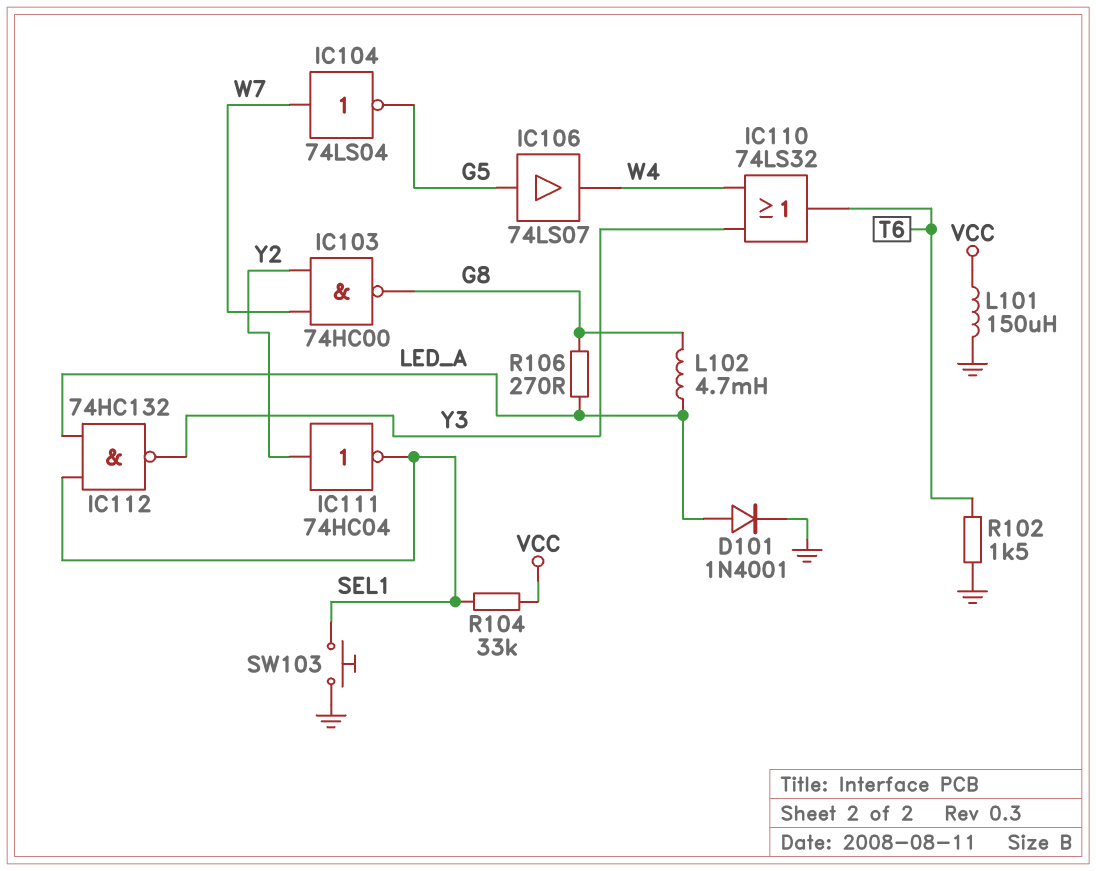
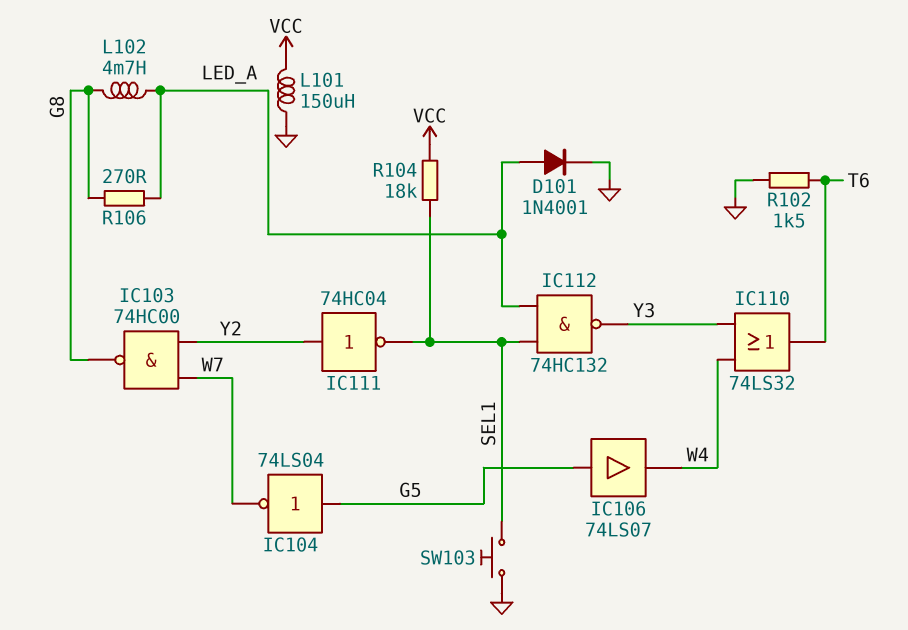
IC104: NOT 74LS04 (in W7, out G5) -> NOT 74LS04 (in G5, out W7)
R104: 33k (SEL1, VCC) -> 18k (SEL1, VCC)

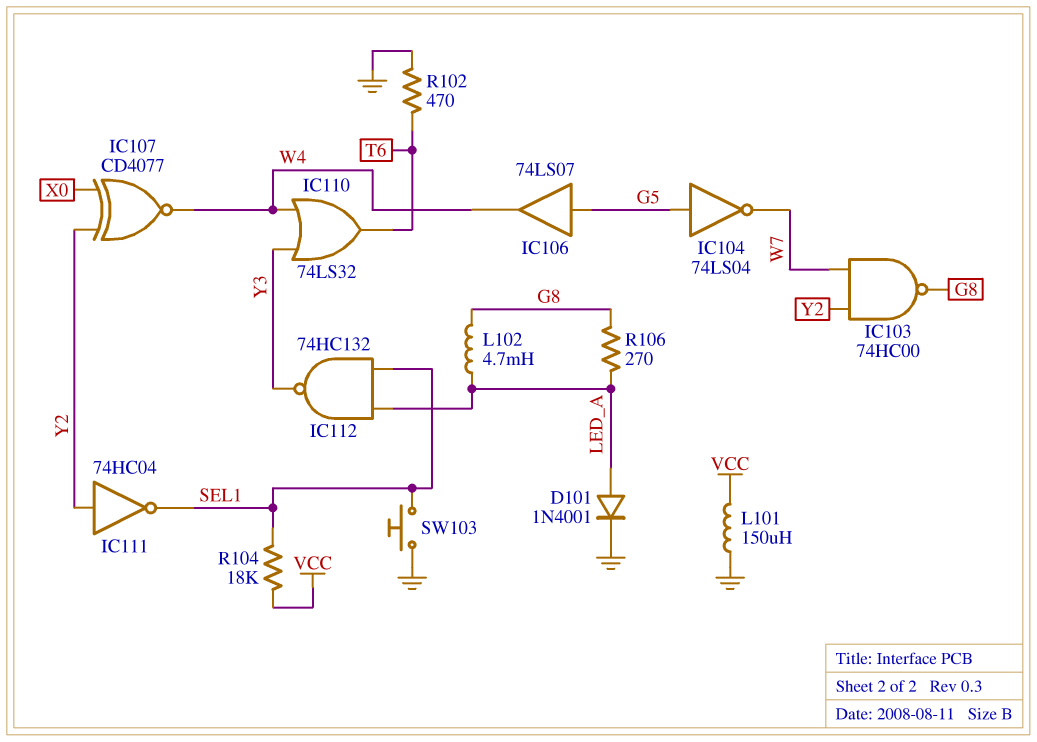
IC107: none -> XNOR CD4077 (in X0, in Y2, out W4)
R102: 1.5k (GND, T6) -> 470 (GND, T6)

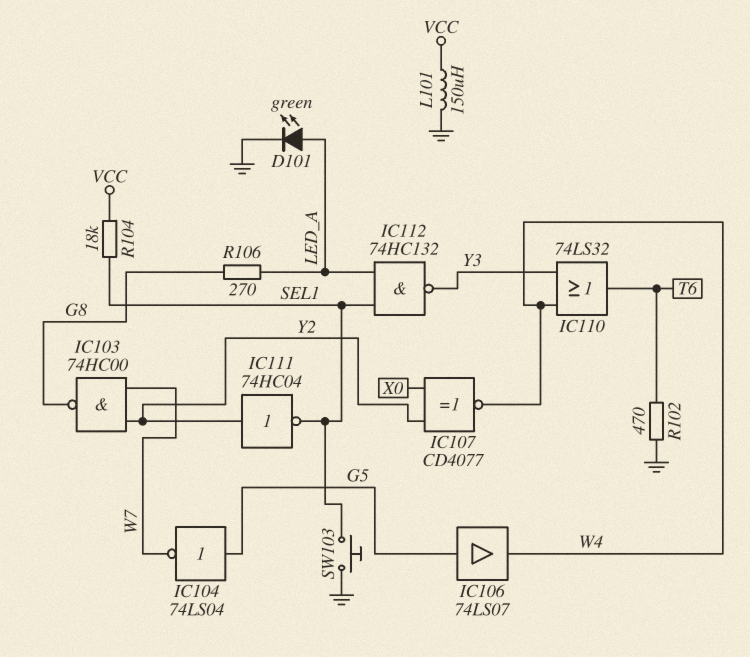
D101: diode 1N4001 (A LED_A, K GND) -> LED green (A LED_A, K GND)
L102: 4.7mH (G8, LED_A) -> none

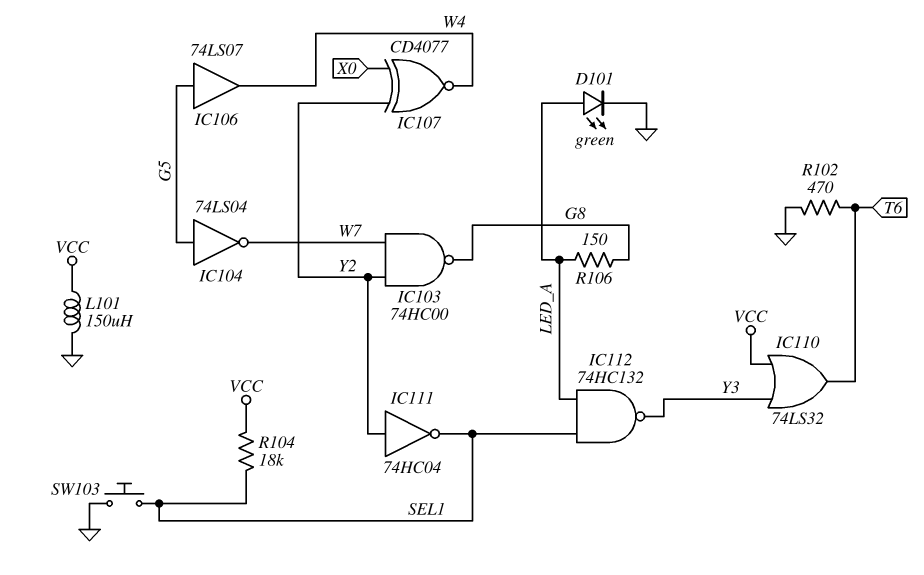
IC110: OR 74LS32 (in W4, in Y3, out T6) -> OR 74LS32 (in VCC, in Y3, out T6)
R106: 270 (G8, LED_A) -> 150 (G8, LED_A)

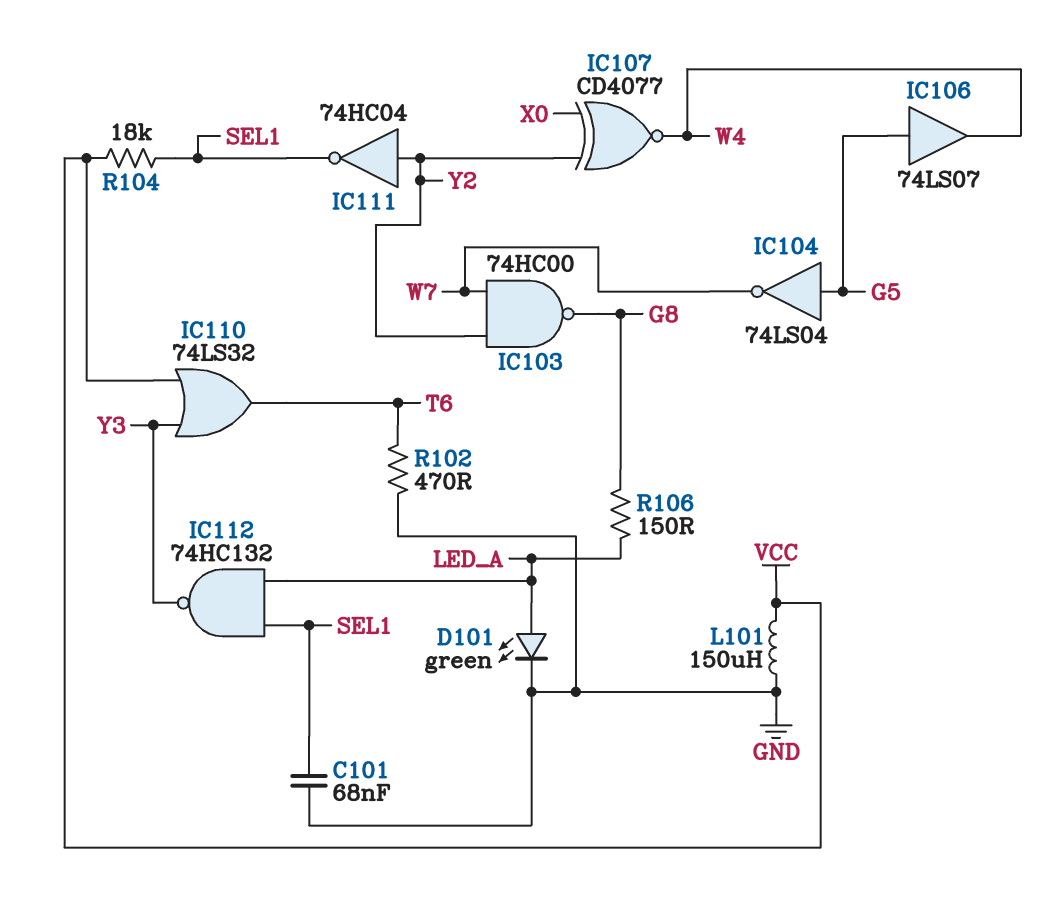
C101: none -> 68nF (GND, SEL1)
SW103: button (GND, SEL1) -> none

